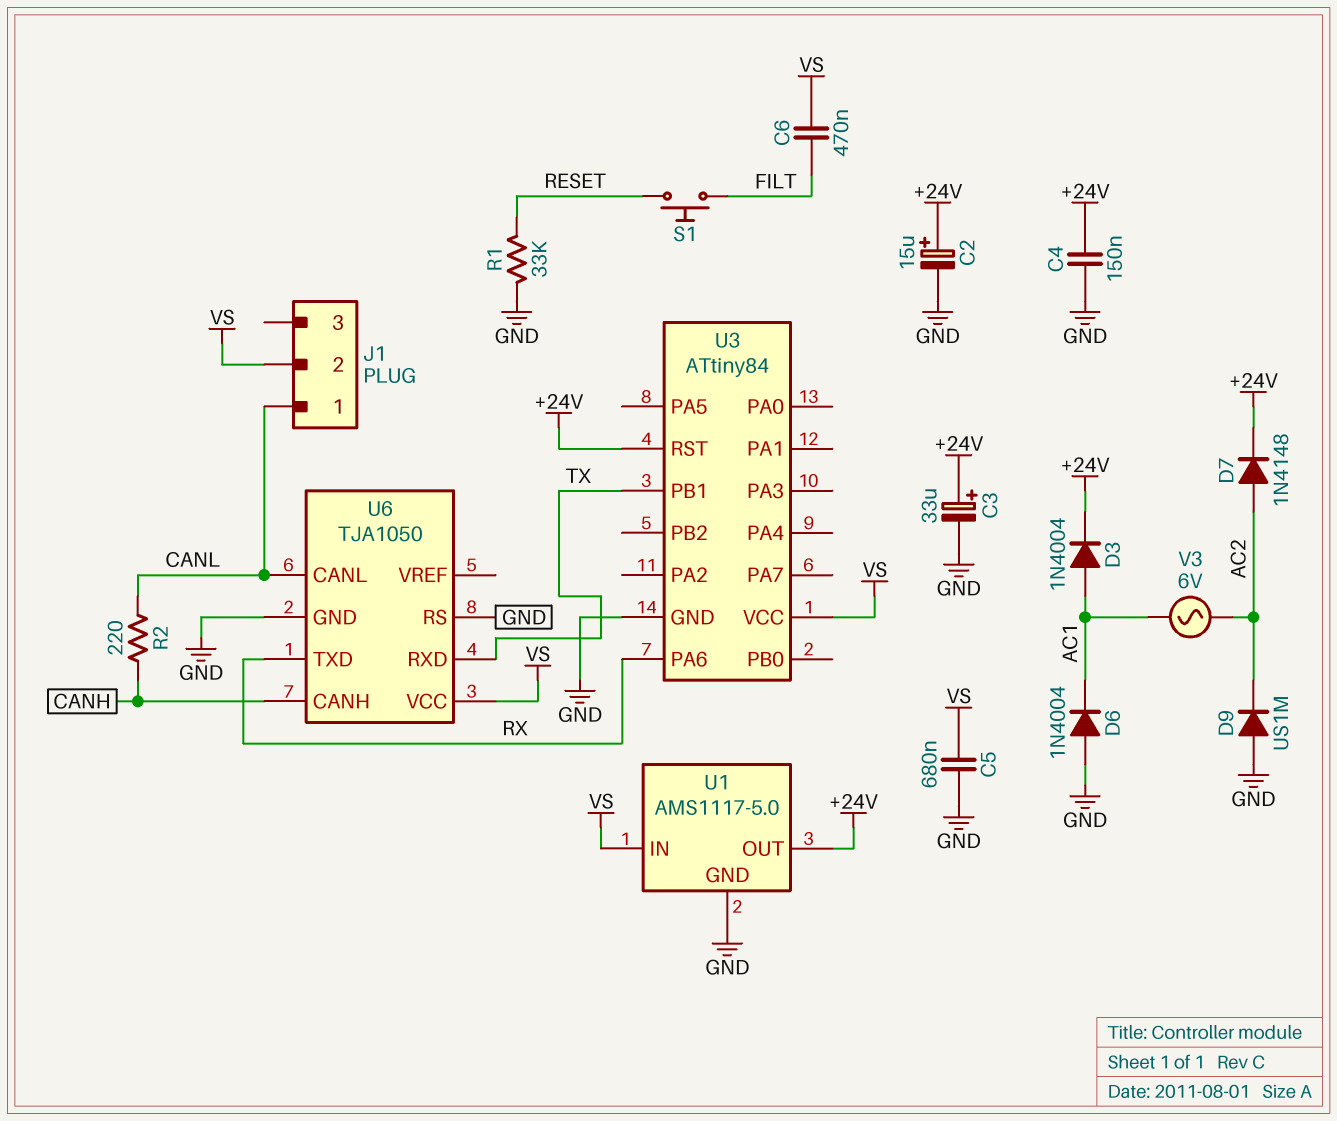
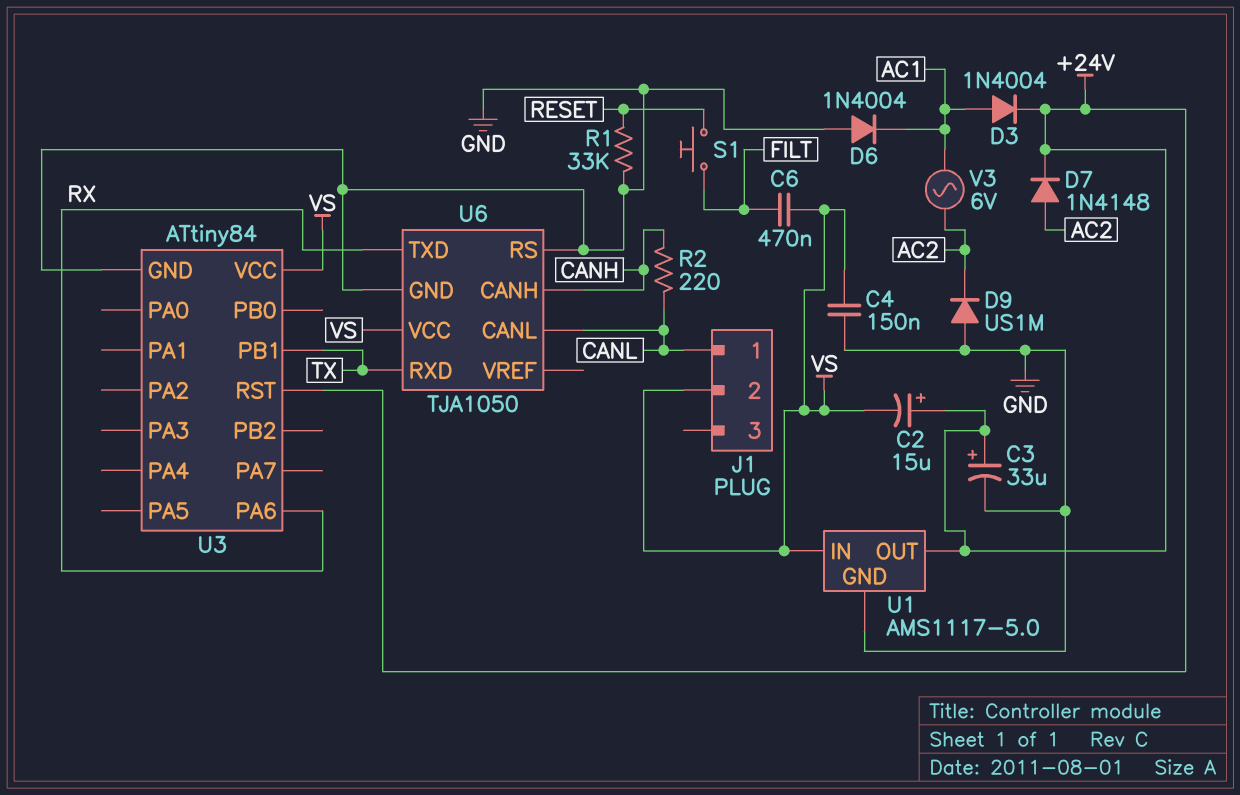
C2: 15uF (plus +24V, minus GND) -> 15uF (plus +24V, minus VS)
C4: 150nF (+24V, GND) -> 150nF (GND, VS)
C5: 680nF (GND, VS) -> none

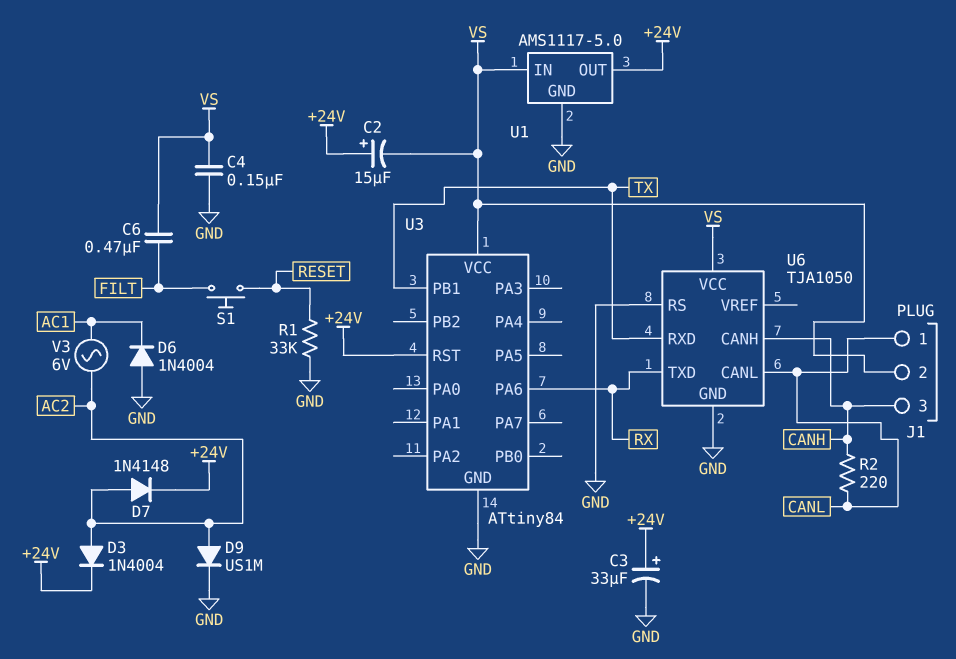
D3: diode 1N4004 (A AC1, K +24V) -> diode 1N4004 (A AC2, K +24V)
D9: diode US1M (A GND, K AC2) -> diode US1M (A AC2, K GND)
J1 pin 3: none -> CANH

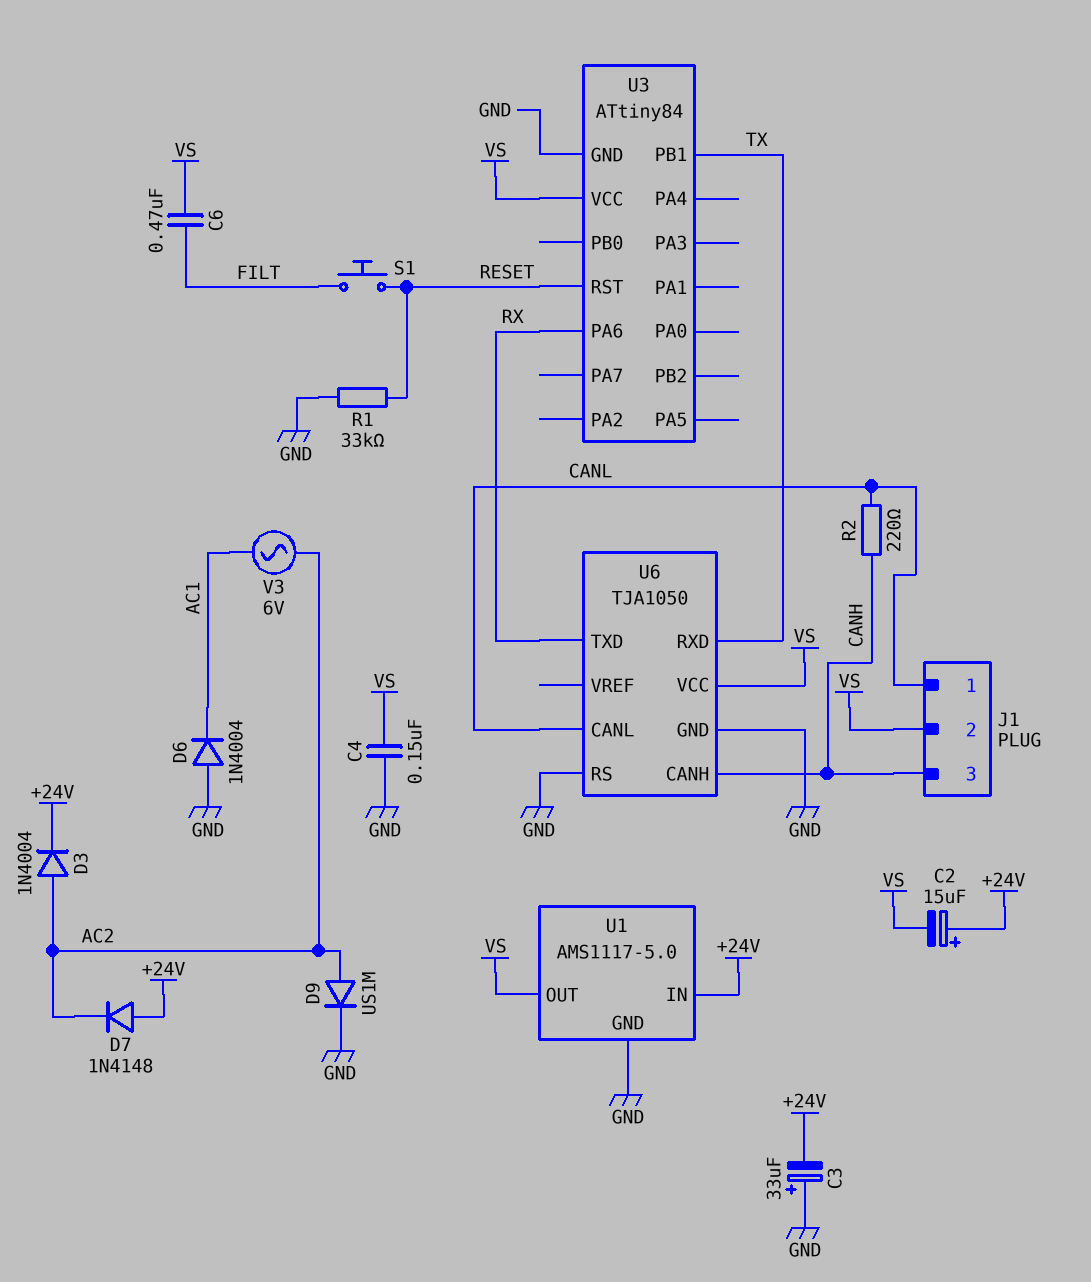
C3: 33uF (plus +24V, minus GND) -> 33uF (plus GND, minus +24V)
D7: diode 1N4148 (A AC2, K +24V) -> diode 1N4148 (A +24V, K AC2)
U1 pin IN: VS -> +24V
U1 pin OUT: +24V -> VS
U3 pin RST: +24V -> RESET

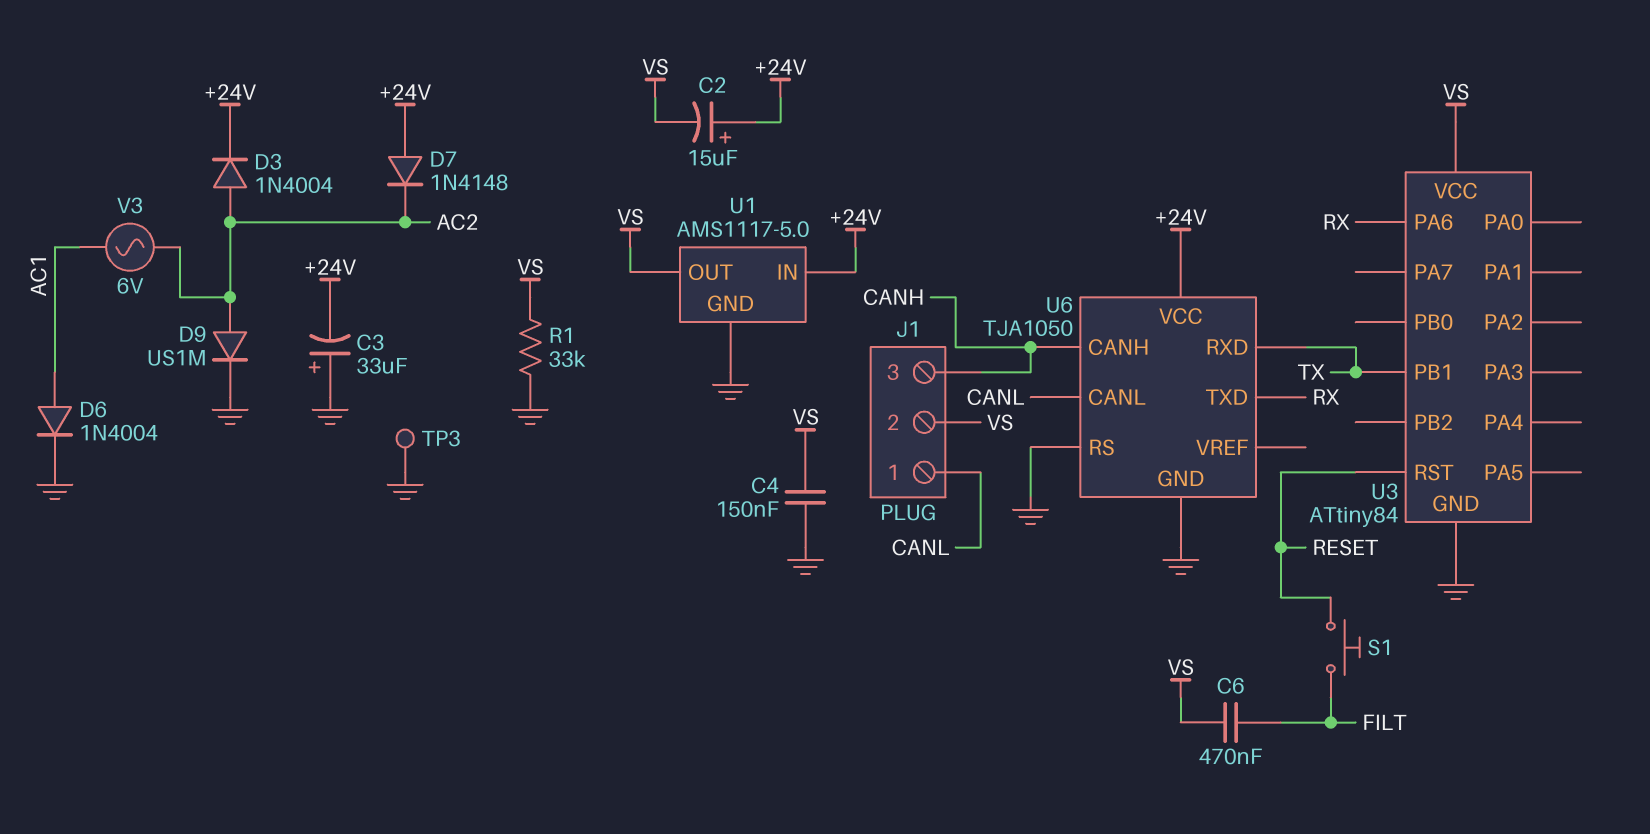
D6: diode 1N4004 (A GND, K AC1) -> diode 1N4004 (A AC1, K GND)
R1: 33k (GND, RESET) -> 33k (GND, VS)
R2: 220 (CANH, CANL) -> none
TP3: none -> test point (GND)
U6 pin VCC: VS -> +24V

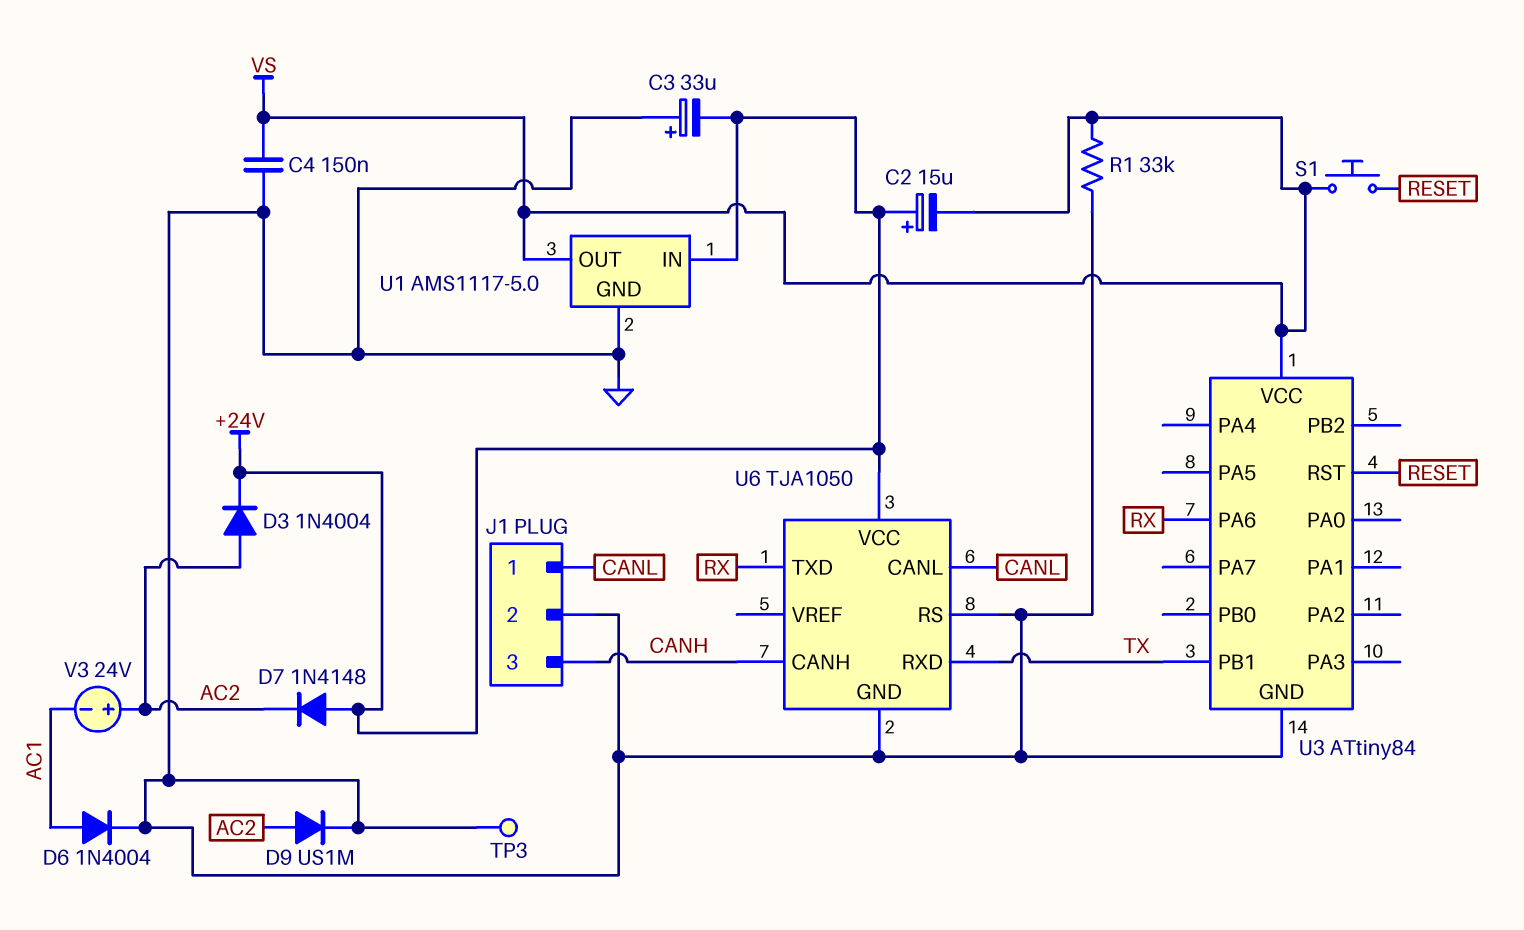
C6: 470nF (FILT, VS) -> none
J1 pin 2: VS -> GND
S1: button (FILT, RESET) -> button (RESET, VS)
V3: AC 6V (AC1, AC2) -> 24V (plus AC2, minus AC1)

